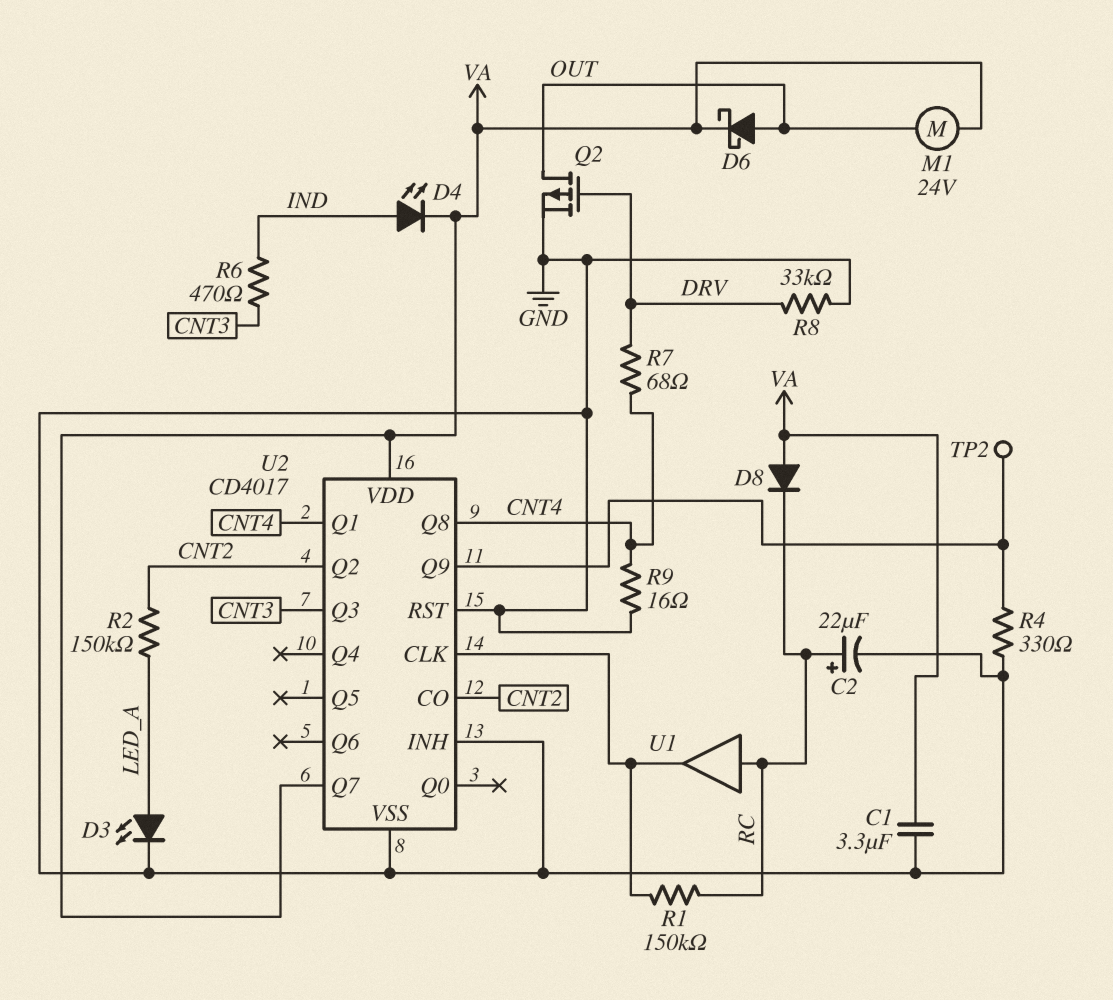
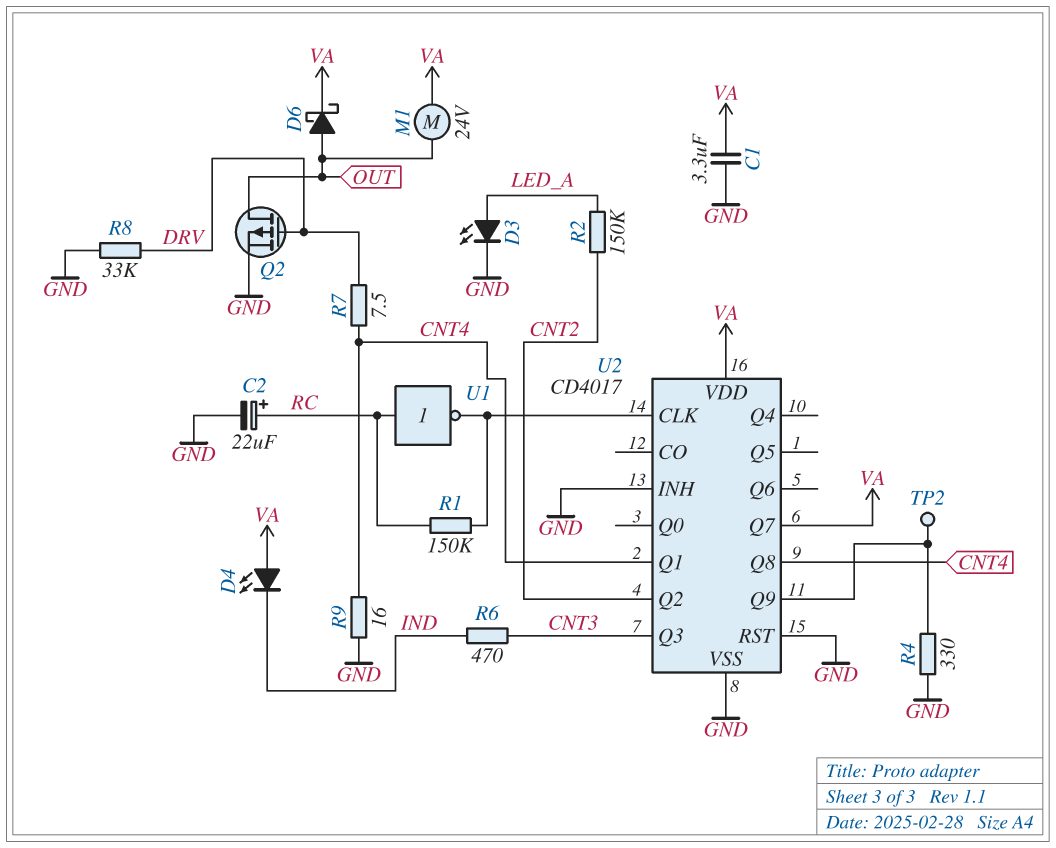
D4: LED (A IND, K VA) -> LED (A VA, K IND)
D8: diode (A VA, K RC) -> none
R7: 68 (CNT4, DRV) -> 7.5 (CNT4, DRV)
U1: buffer (in RC, out U2/CLK) -> NOT (in RC, out U2/CLK)
U2 pin CO: CNT2 -> none

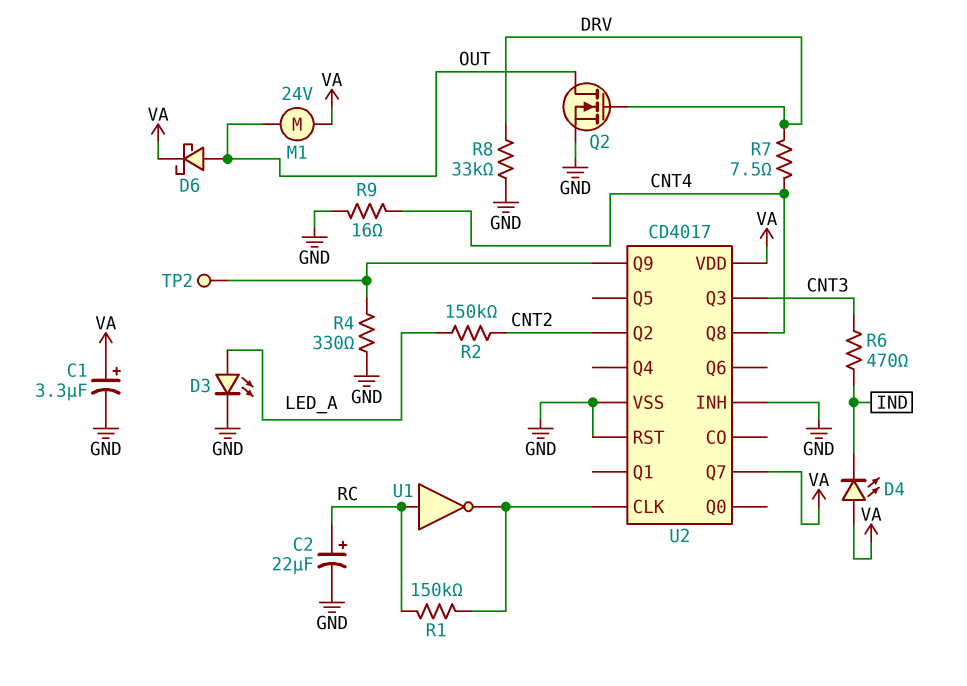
C1: 3.3uF (GND, VA) -> 3.3uF (plus VA, minus GND)
Q2: PMOS (G DRV, D OUT, S GND) -> NMOS (G DRV, D OUT, S GND)
U2 pin Q1: CNT4 -> none

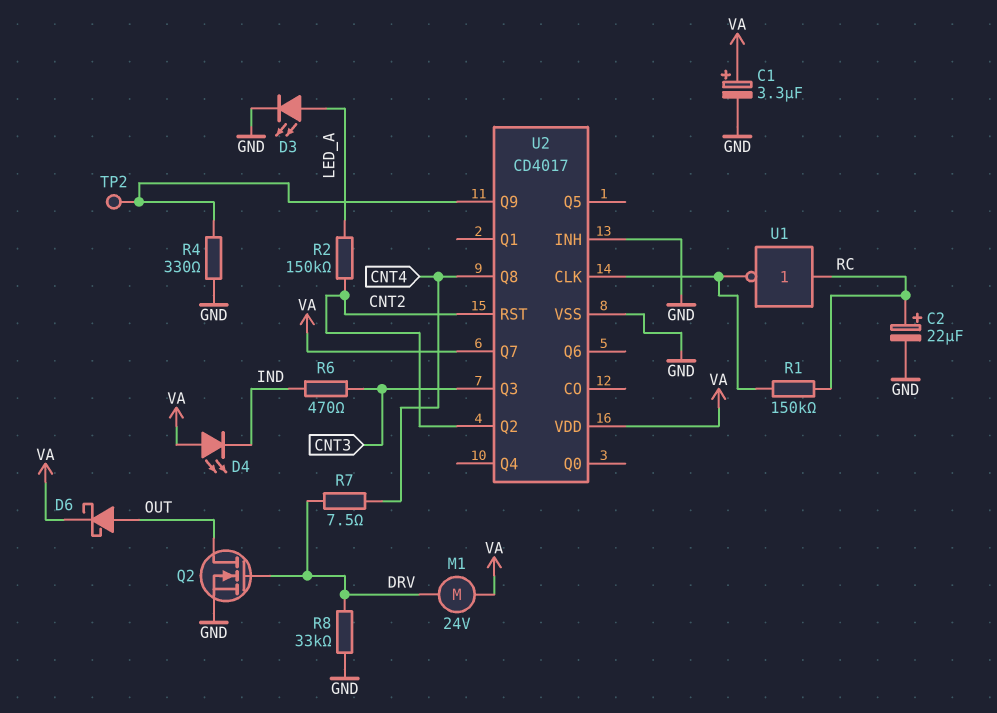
M1: motor 24V (OUT, VA) -> motor 24V (DRV, VA)
R9: 16 (CNT4, GND) -> none
U2 pin RST: GND -> CNT2

